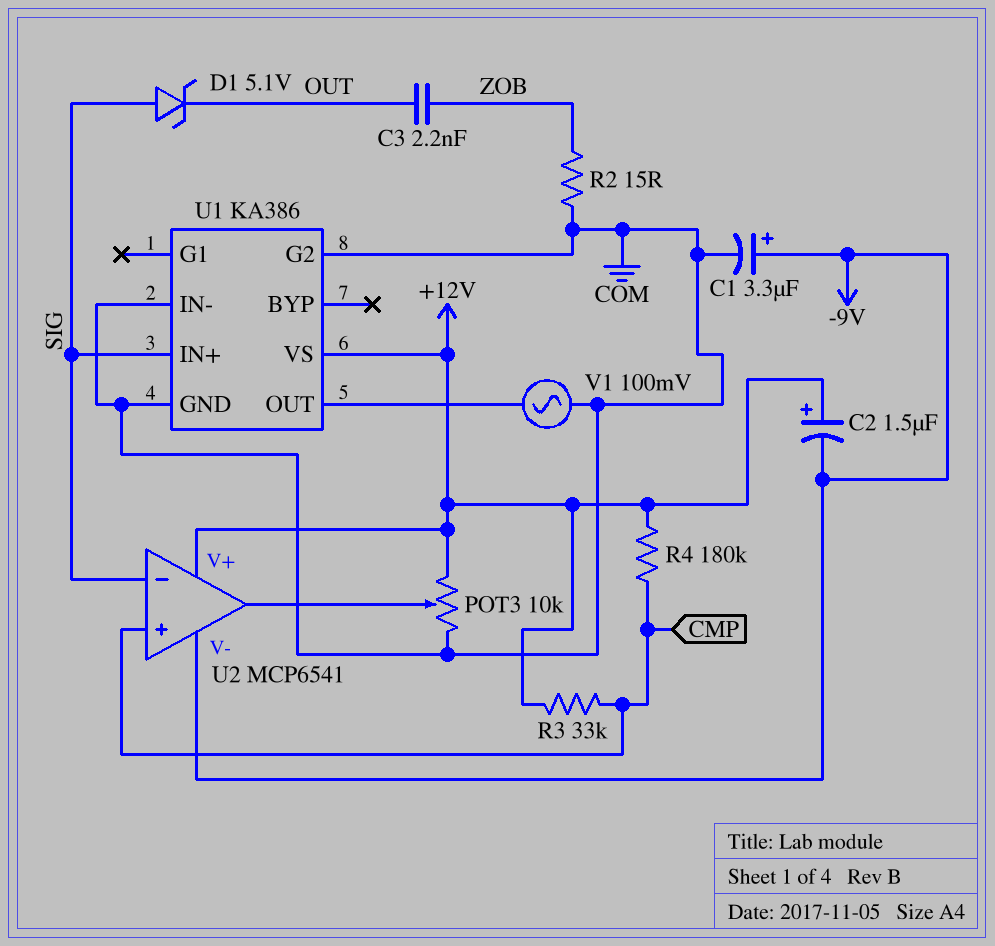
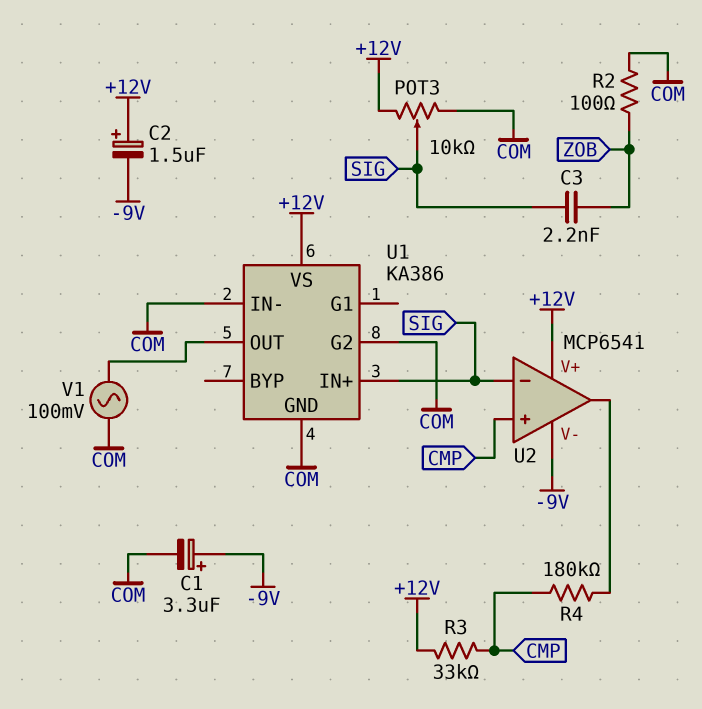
C3: 2.2nF (OUT, ZOB) -> 2.2nF (SIG, ZOB)
D1: zener 5.1V (A SIG, K OUT) -> none
POT3: 10k (+12V, COM, wiper U2/out) -> 10k (+12V, COM, wiper SIG)
R2: 15 (COM, ZOB) -> 100 (COM, ZOB)
R4: 180k (+12V, CMP) -> 180k (CMP, U2/out)

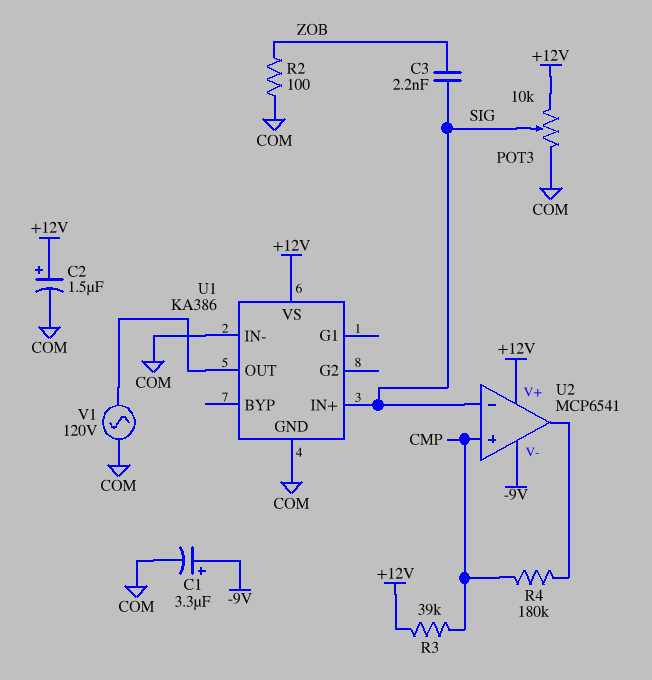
C2: 1.5uF (plus +12V, minus -9V) -> 1.5uF (plus +12V, minus COM)
R3: 33k (+12V, CMP) -> 39k (+12V, CMP)
U1 pin G2: COM -> none
V1: AC 100mV (COM, U1/OUT) -> AC 120V (COM, U1/OUT)

